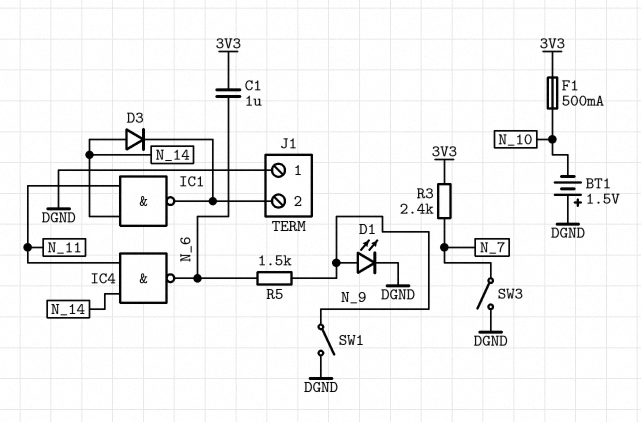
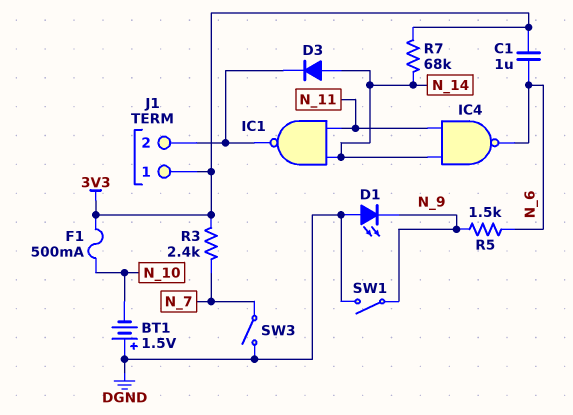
D1: LED (A N_9, K DGND) -> LED (A DGND, K N_9)
J1 pin 1: DGND -> 3V3
R7: none -> 68k (3V3, N_14)

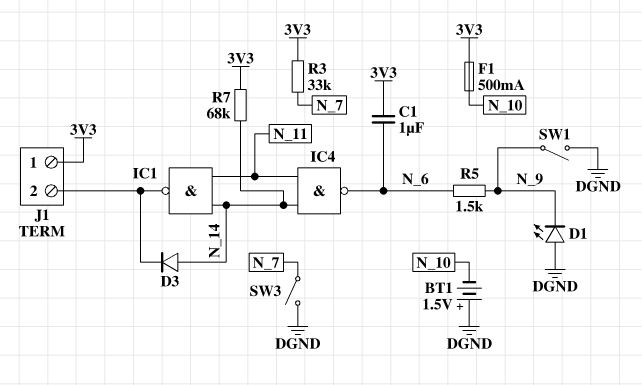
R3: 2.4k (3V3, N_7) -> 33k (3V3, N_7)

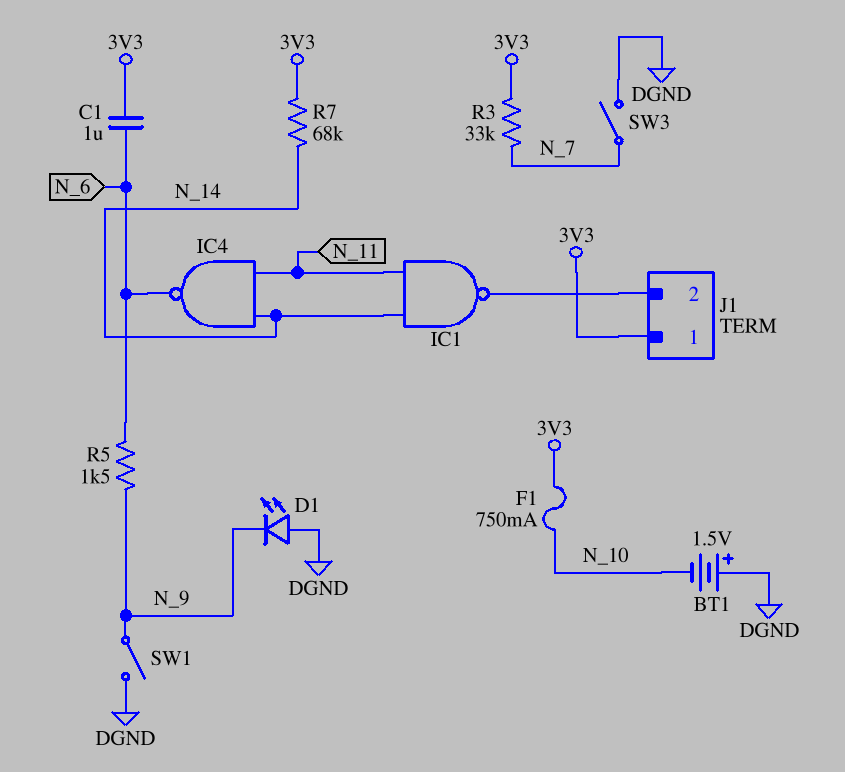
D3: diode (A N_14, K J1/2) -> none
F1: 500mA (3V3, N_10) -> 750mA (3V3, N_10)

